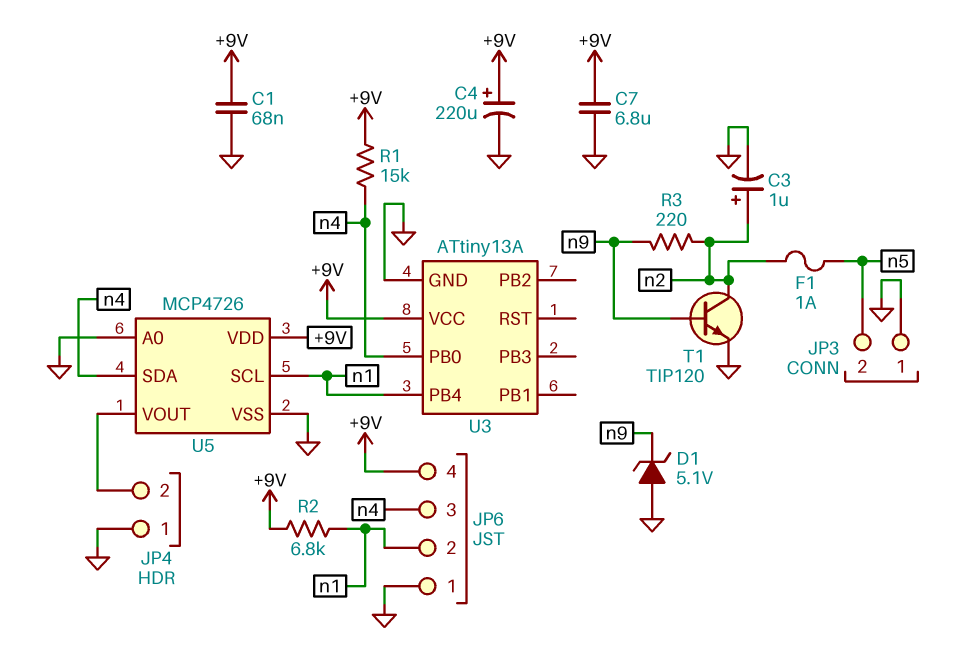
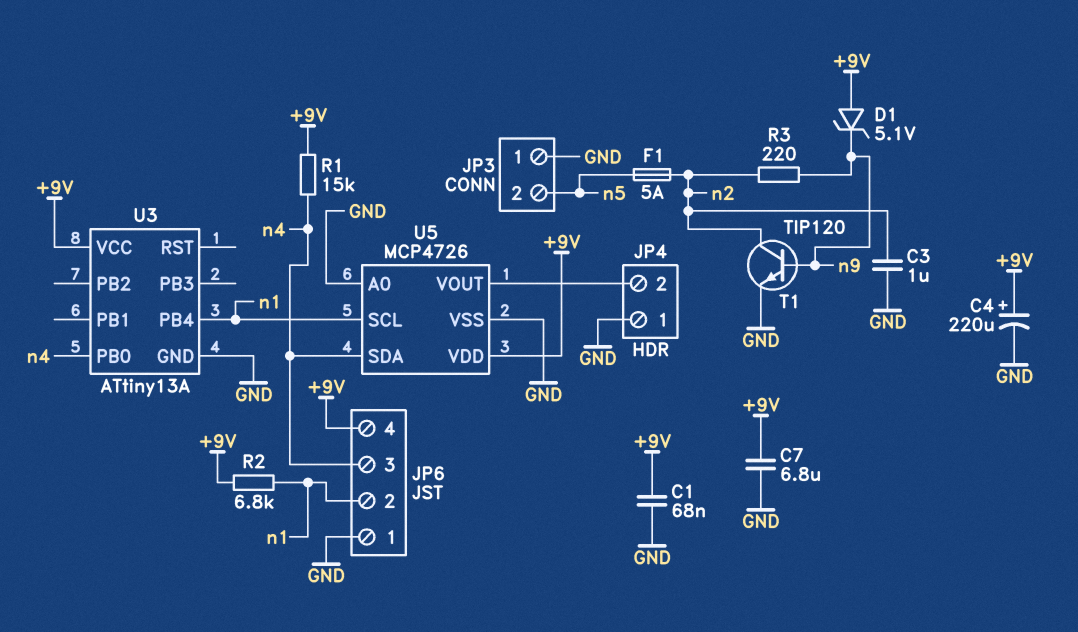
C3: 1uF (plus n2, minus GND) -> 1uF (GND, n2)
D1: zener 5.1V (A GND, K n9) -> zener 5.1V (A +9V, K n9)
F1: 1A (n2, n5) -> 5A (n2, n5)

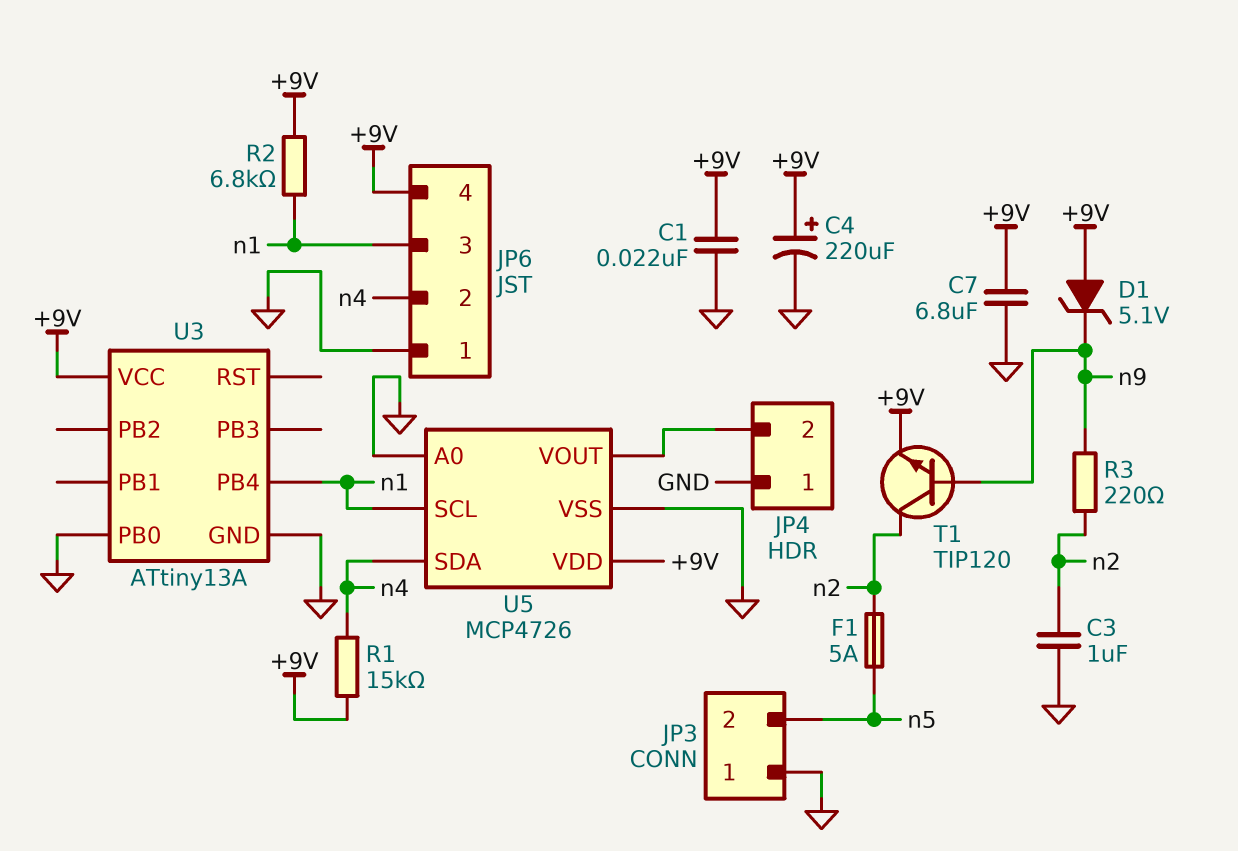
C1: 68nF (+9V, GND) -> 22nF (+9V, GND)
JP6 pin 2: n1 -> n4
JP6 pin 3: n4 -> n1
T1: NPN TIP120 (B n9, C n2, E GND) -> NPN TIP120 (B n9, C n2, E +9V)
U3 pin PB0: n4 -> GND

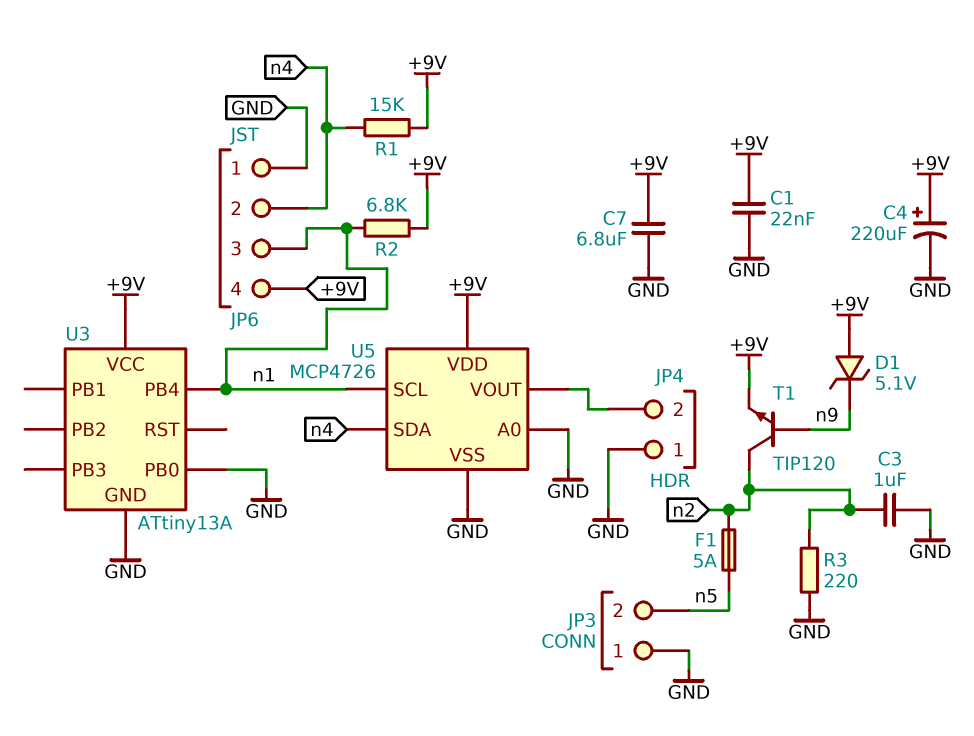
R3: 220 (n2, n9) -> 220 (GND, n2)

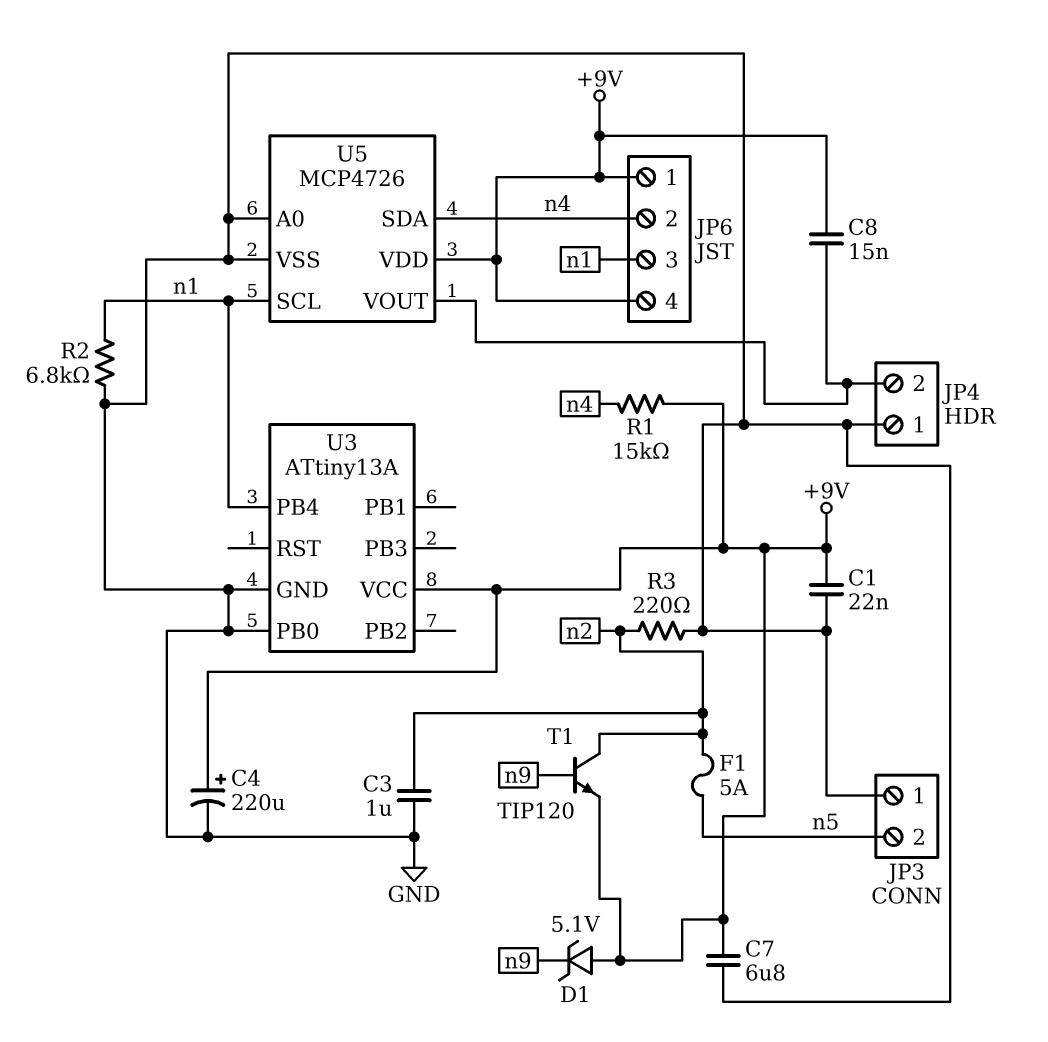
C8: none -> 15nF (+9V, JP4/2)
JP6 pin 1: GND -> +9V
R2: 6.8k (+9V, n1) -> 6.8k (GND, n1)

